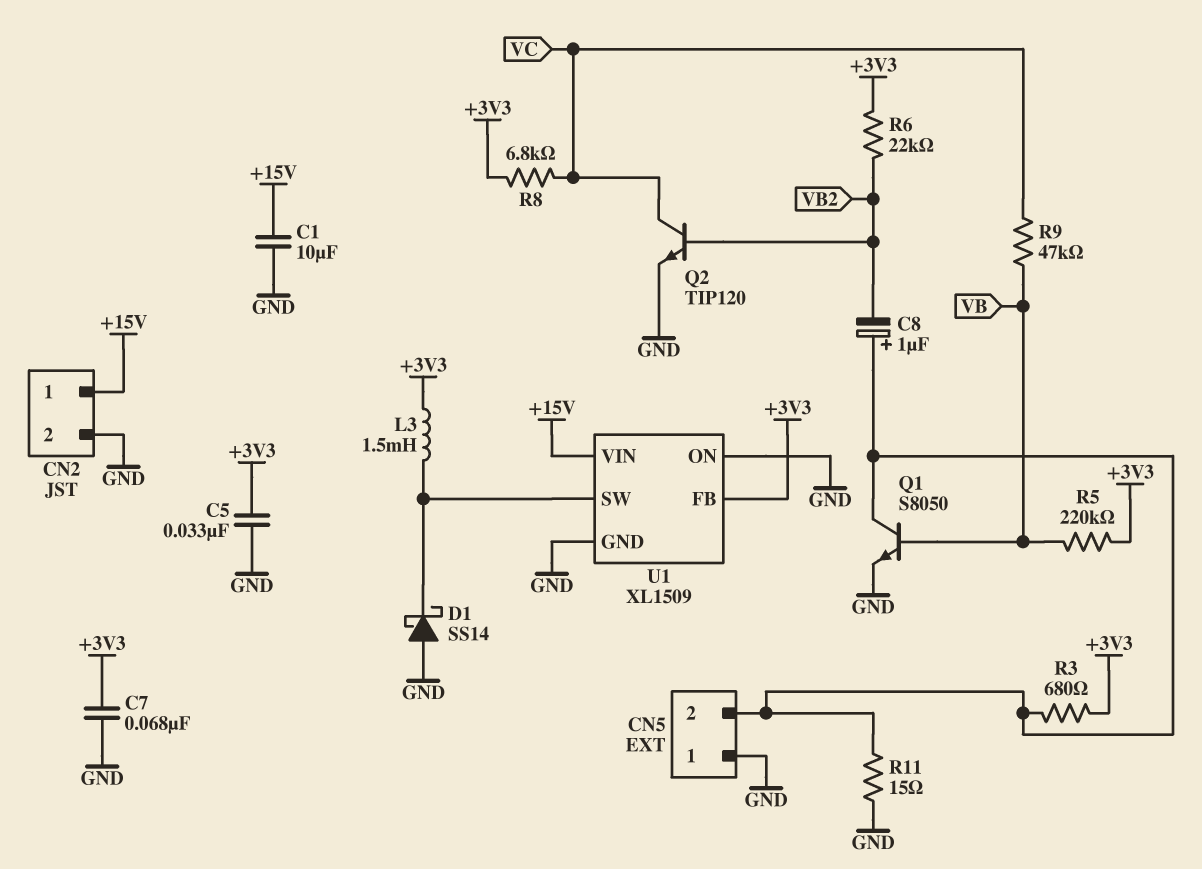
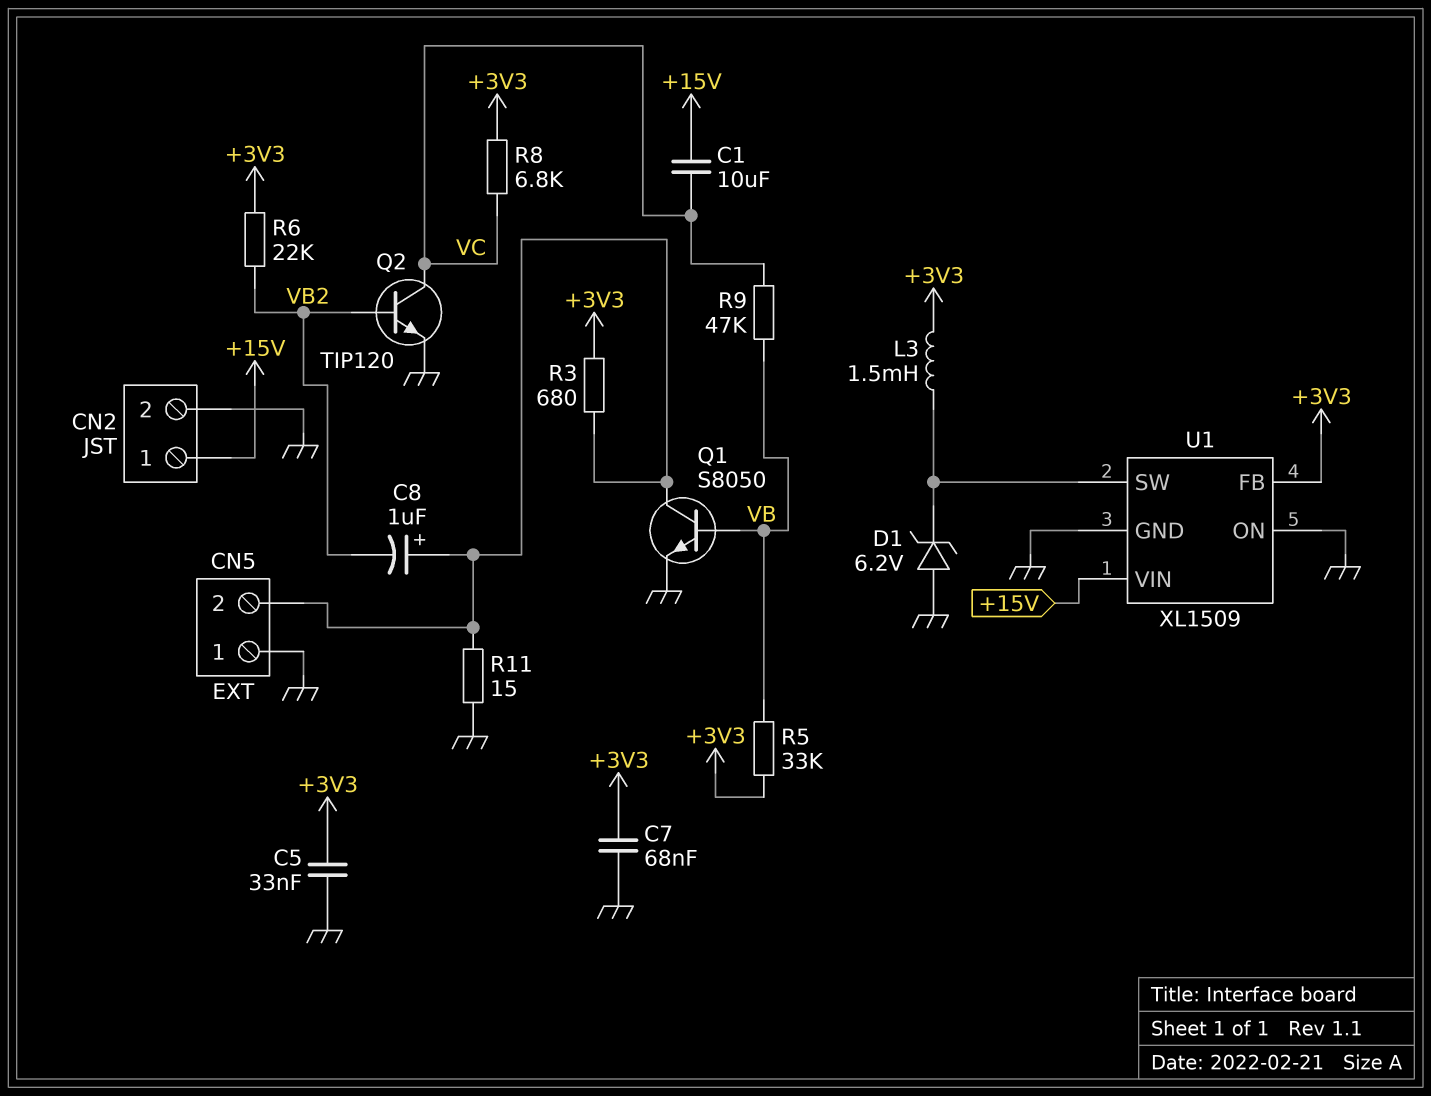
C1: 10uF (+15V, GND) -> 10uF (+15V, VC)
D1: schottky SS14 (A GND, K U1/SW) -> zener 6.2V (A GND, K U1/SW)
R5: 220k (+3V3, VB) -> 33k (+3V3, VB)

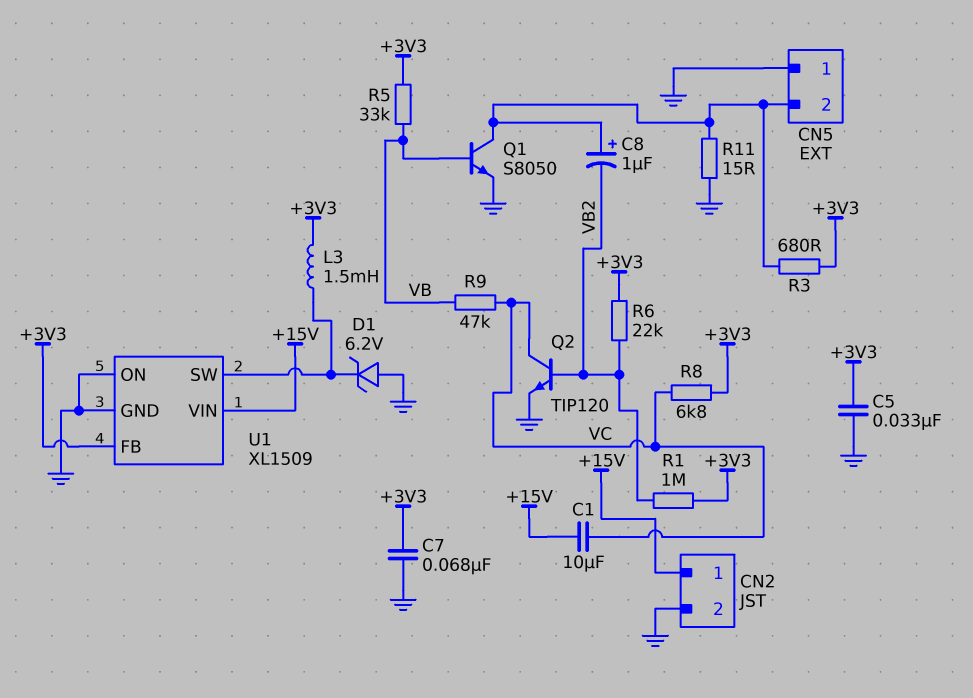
R1: none -> 1M (+3V3, VB2)

